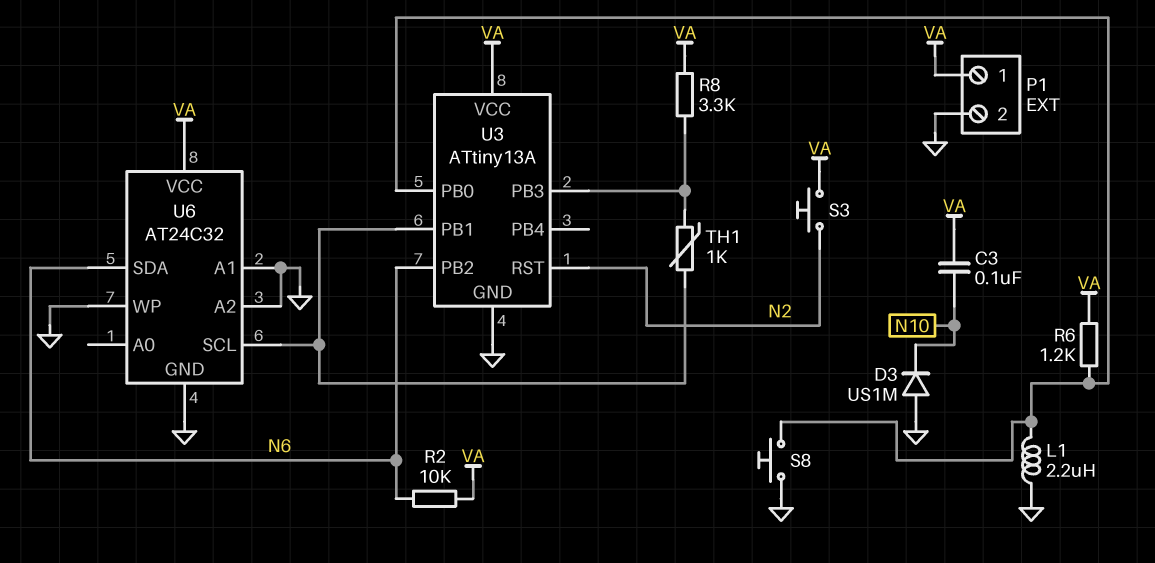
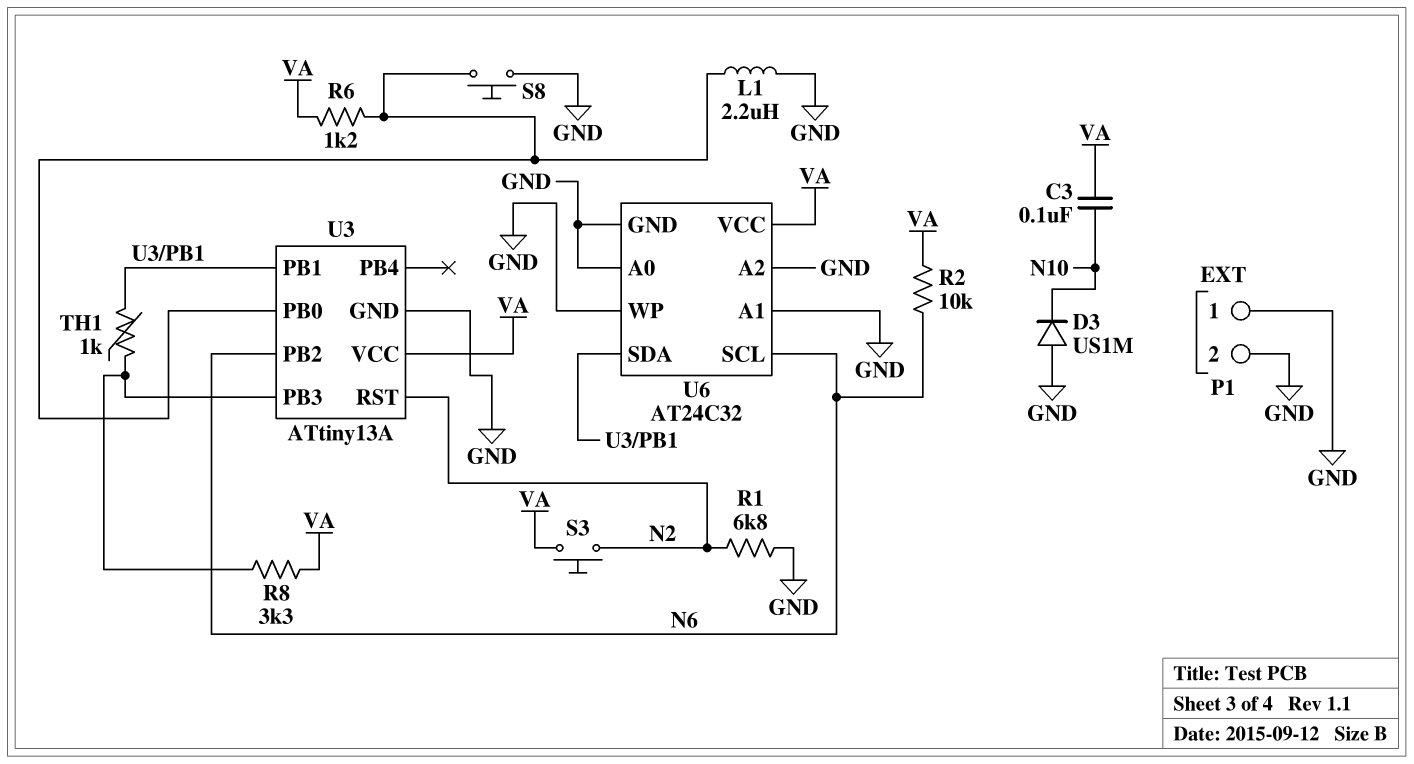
P1 pin 1: VA -> GND
R1: none -> 6.8k (GND, N2)
U6 pin A0: none -> GND
U6 pin SCL: U3/PB1 -> N6
U6 pin SDA: N6 -> U3/PB1

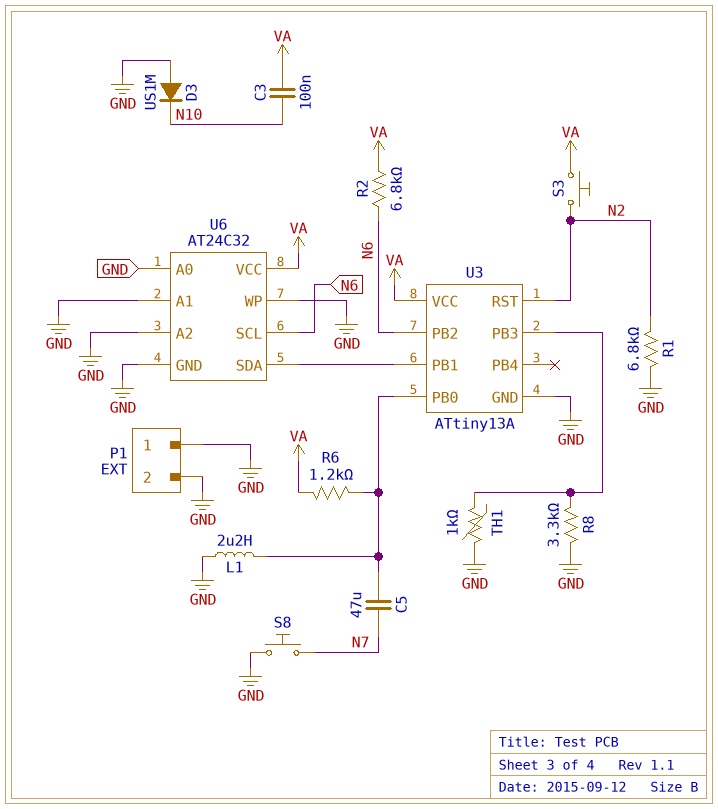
C5: none -> 47uF (N7, U3/PB0)
R2: 10k (N6, VA) -> 6.8k (N6, VA)
R8: 3.3k (U3/PB3, VA) -> 3.3k (GND, U3/PB3)
S8: button (GND, U3/PB0) -> button (GND, N7)
TH1: 1k (U3/PB1, U3/PB3) -> 1k (GND, U3/PB3)

